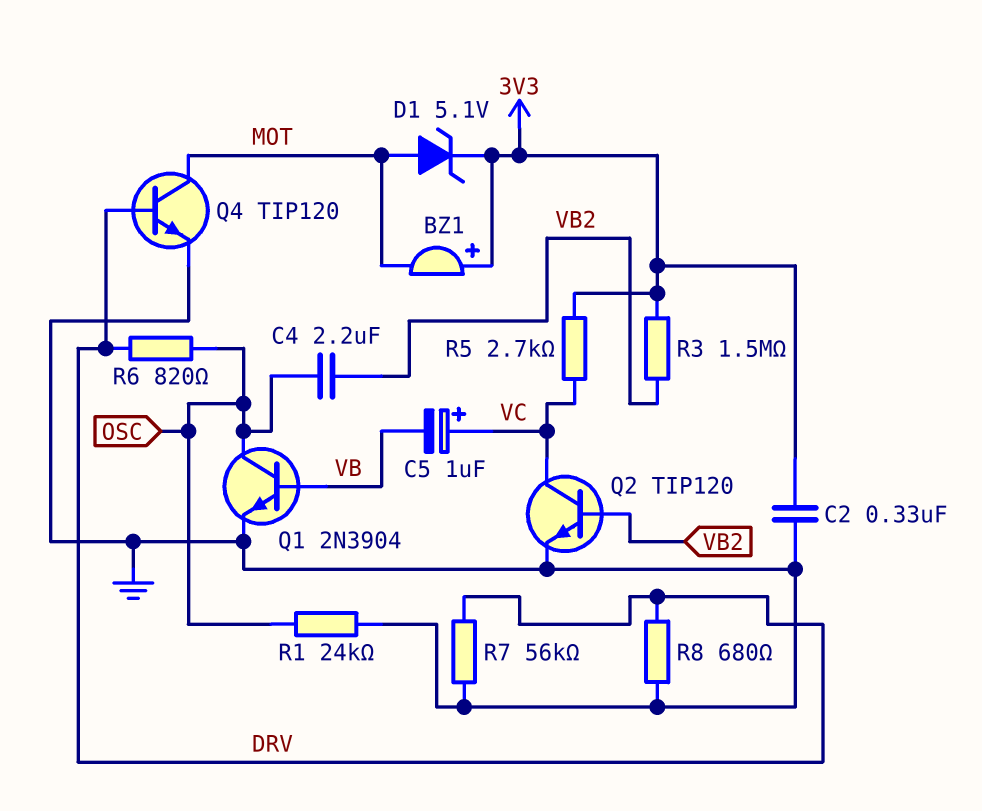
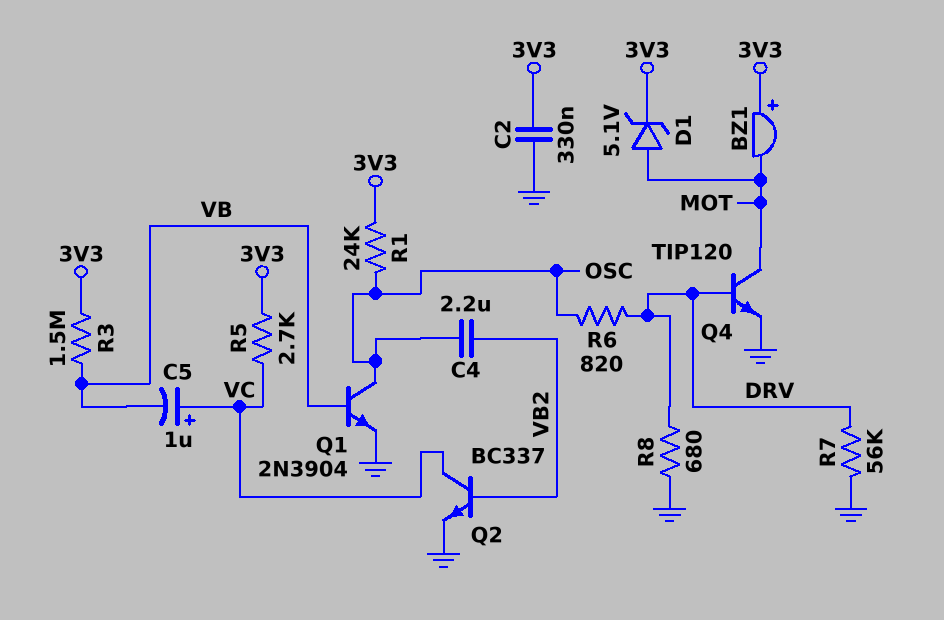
Q2: NPN TIP120 (B VB2, C VC, E GND) -> NPN BC337 (B VB2, C VC, E GND)
R1: 24k (GND, OSC) -> 24k (3V3, OSC)
R3: 1.5M (3V3, VB2) -> 1.5M (3V3, VB)

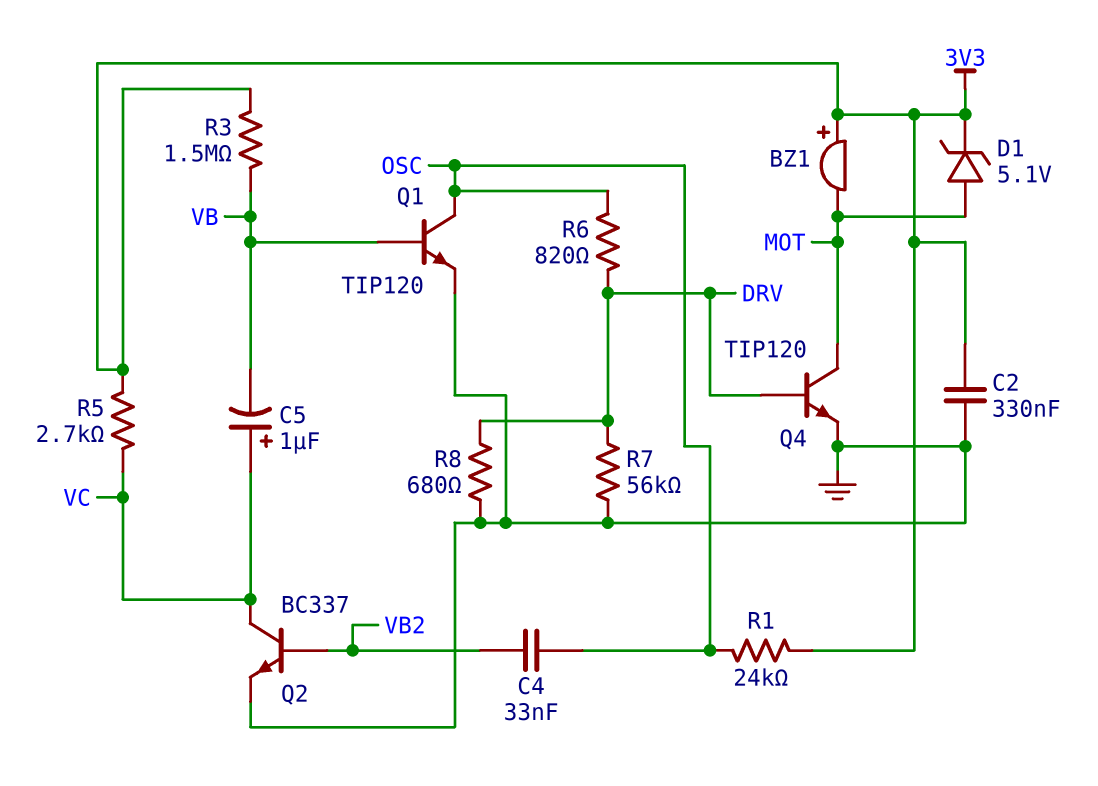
C4: 2.2uF (OSC, VB2) -> 33nF (OSC, VB2)
Q1: NPN 2N3904 (B VB, C OSC, E GND) -> NPN TIP120 (B VB, C OSC, E GND)

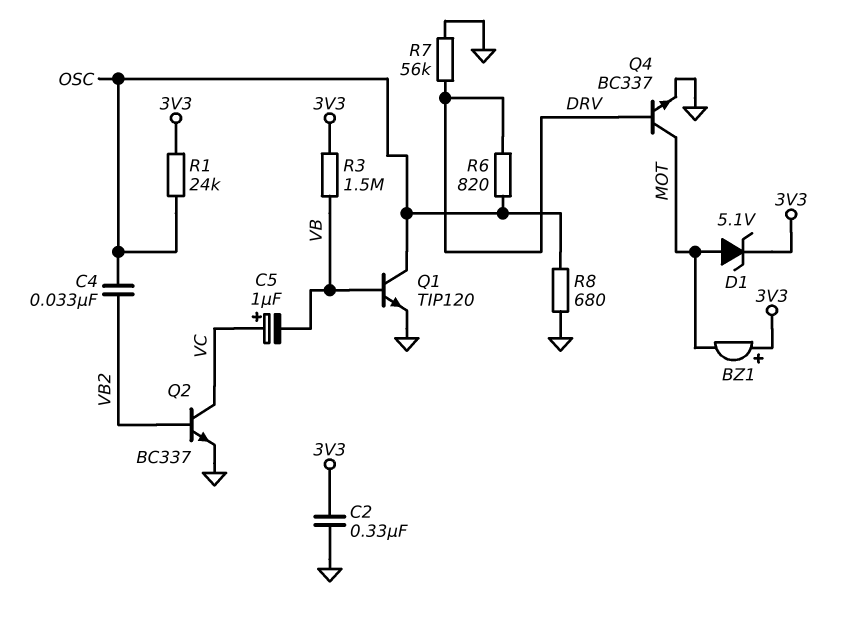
Q4: NPN TIP120 (B DRV, C MOT, E GND) -> NPN BC337 (B DRV, C MOT, E GND)
R5: 2.7k (3V3, VC) -> none
R8: 680 (DRV, GND) -> 680 (GND, OSC)

